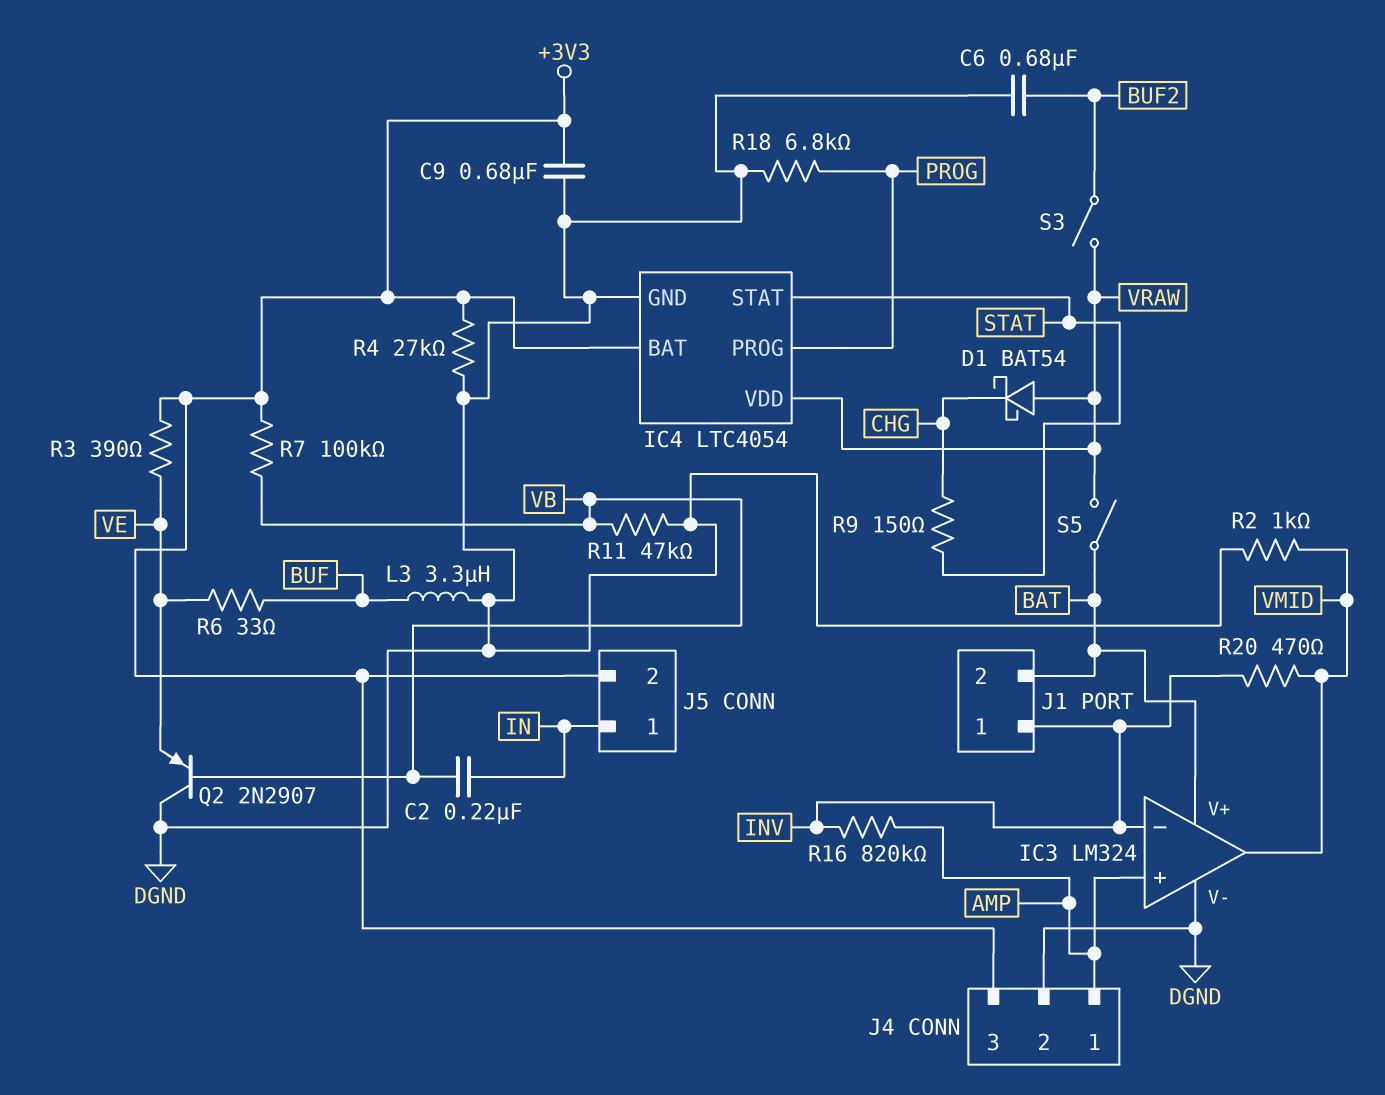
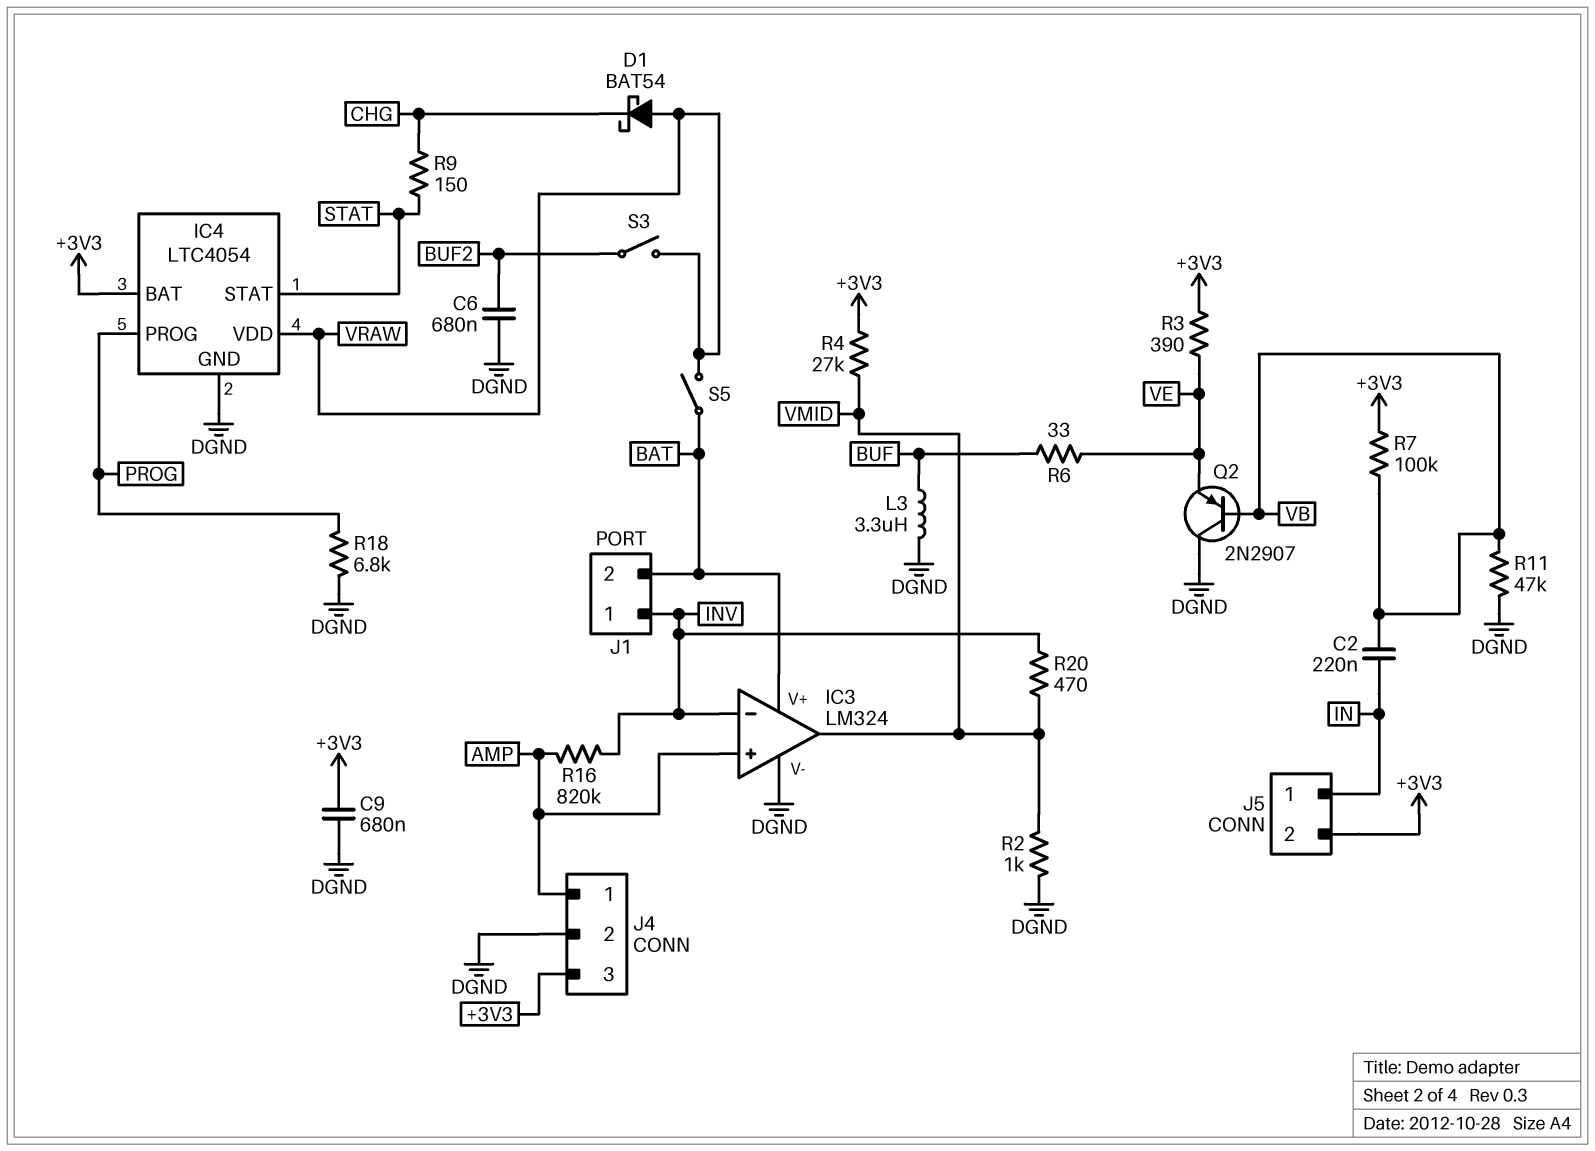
R4: 27k (+3V3, DGND) -> 27k (+3V3, VMID)

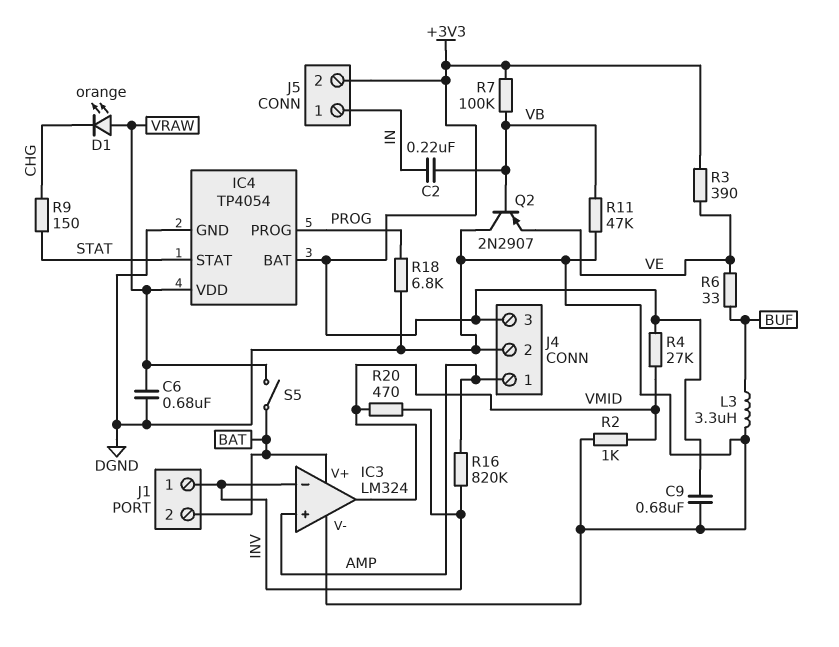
C6: 680nF (BUF2, DGND) -> 680nF (DGND, VRAW)
D1: schottky BAT54 (A VRAW, K CHG) -> LED orange (A VRAW, K CHG)
IC4: LTC4054 -> TP4054
S3: switch (BUF2, VRAW) -> none

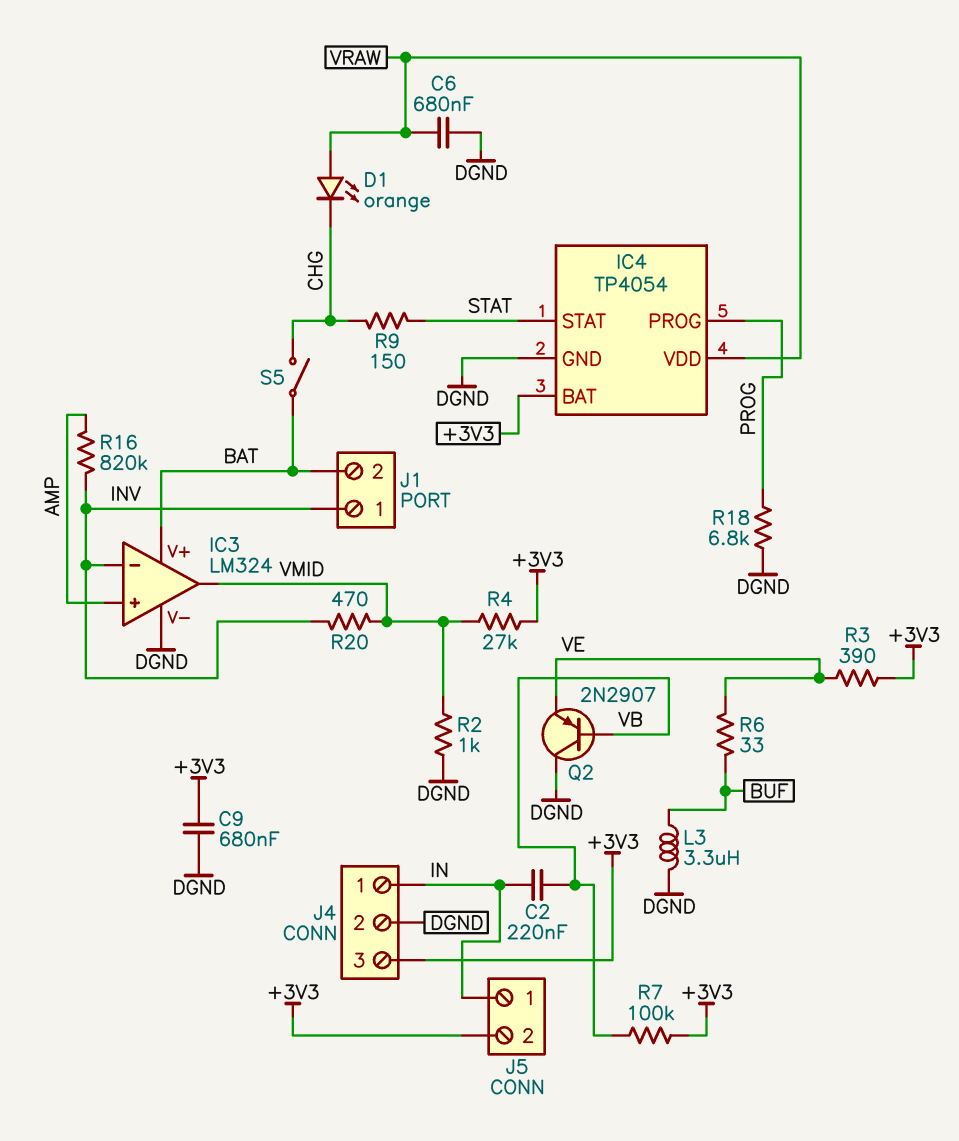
J4 pin 1: AMP -> IN
R11: 47k (DGND, VB) -> none
S5: switch (BAT, VRAW) -> switch (BAT, CHG)

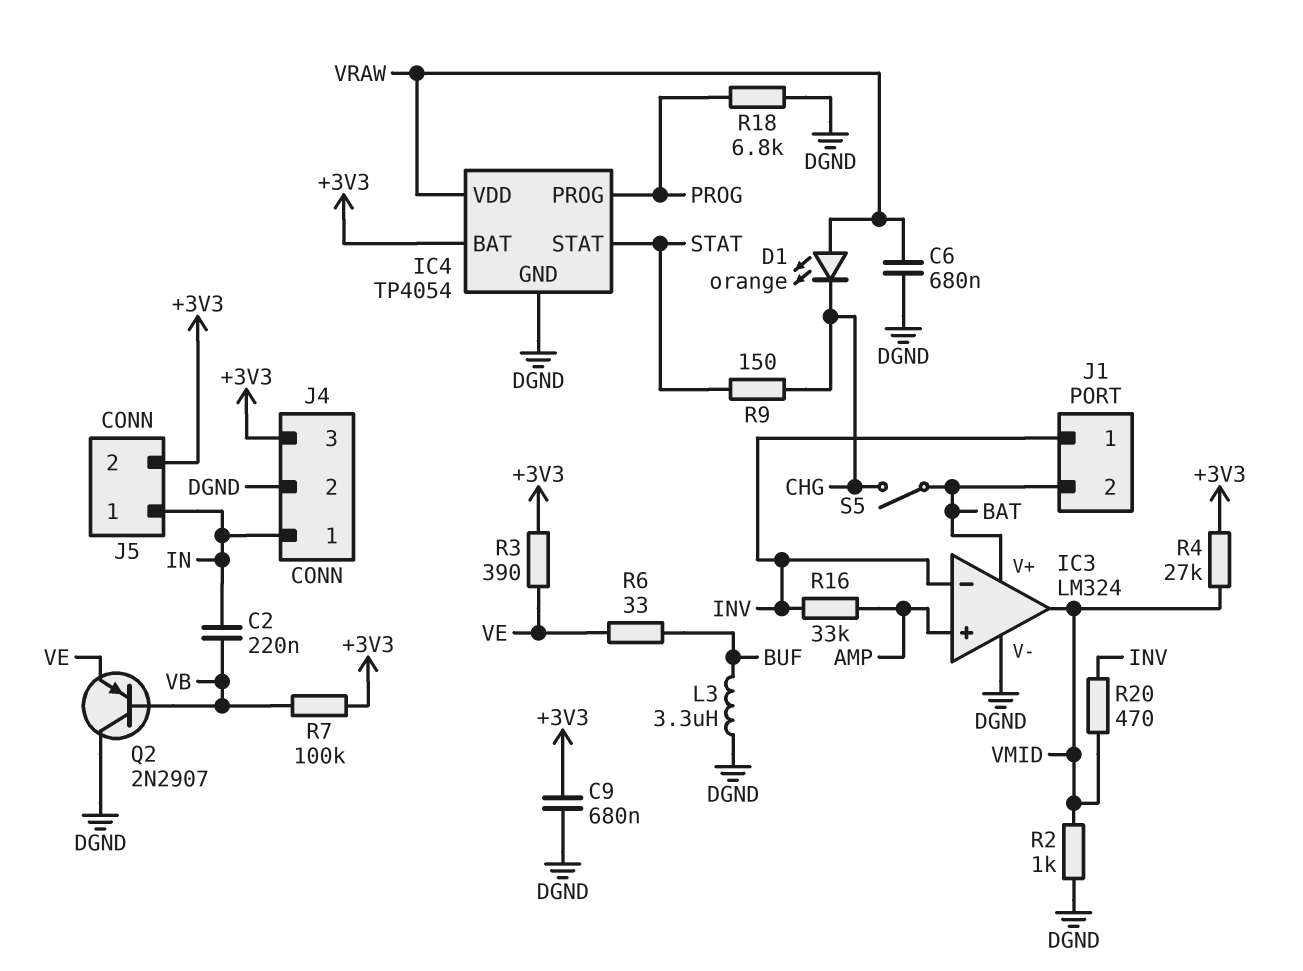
R16: 820k (AMP, INV) -> 33k (AMP, INV)

